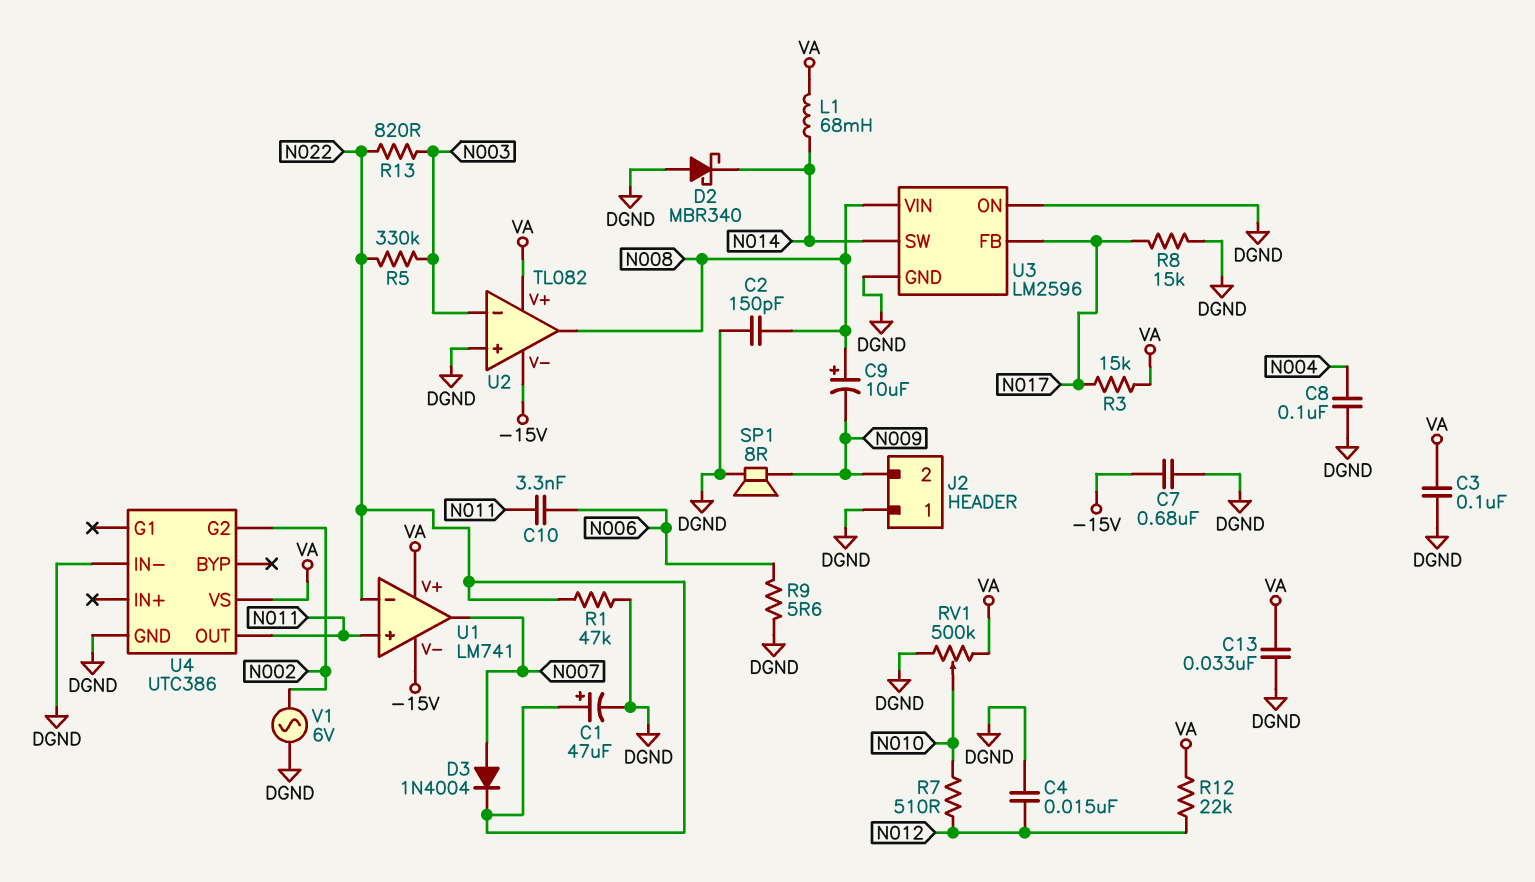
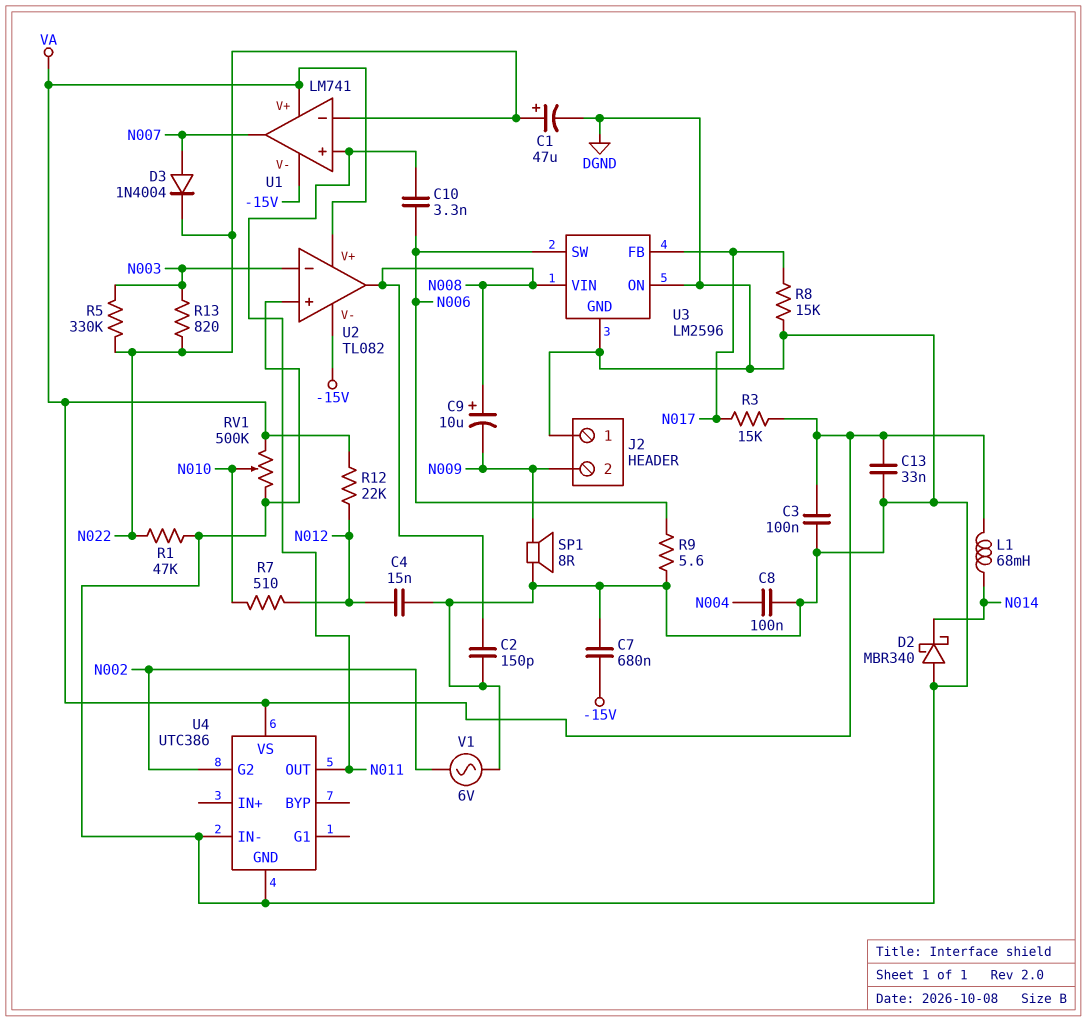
U3 pin SW: N014 -> N006

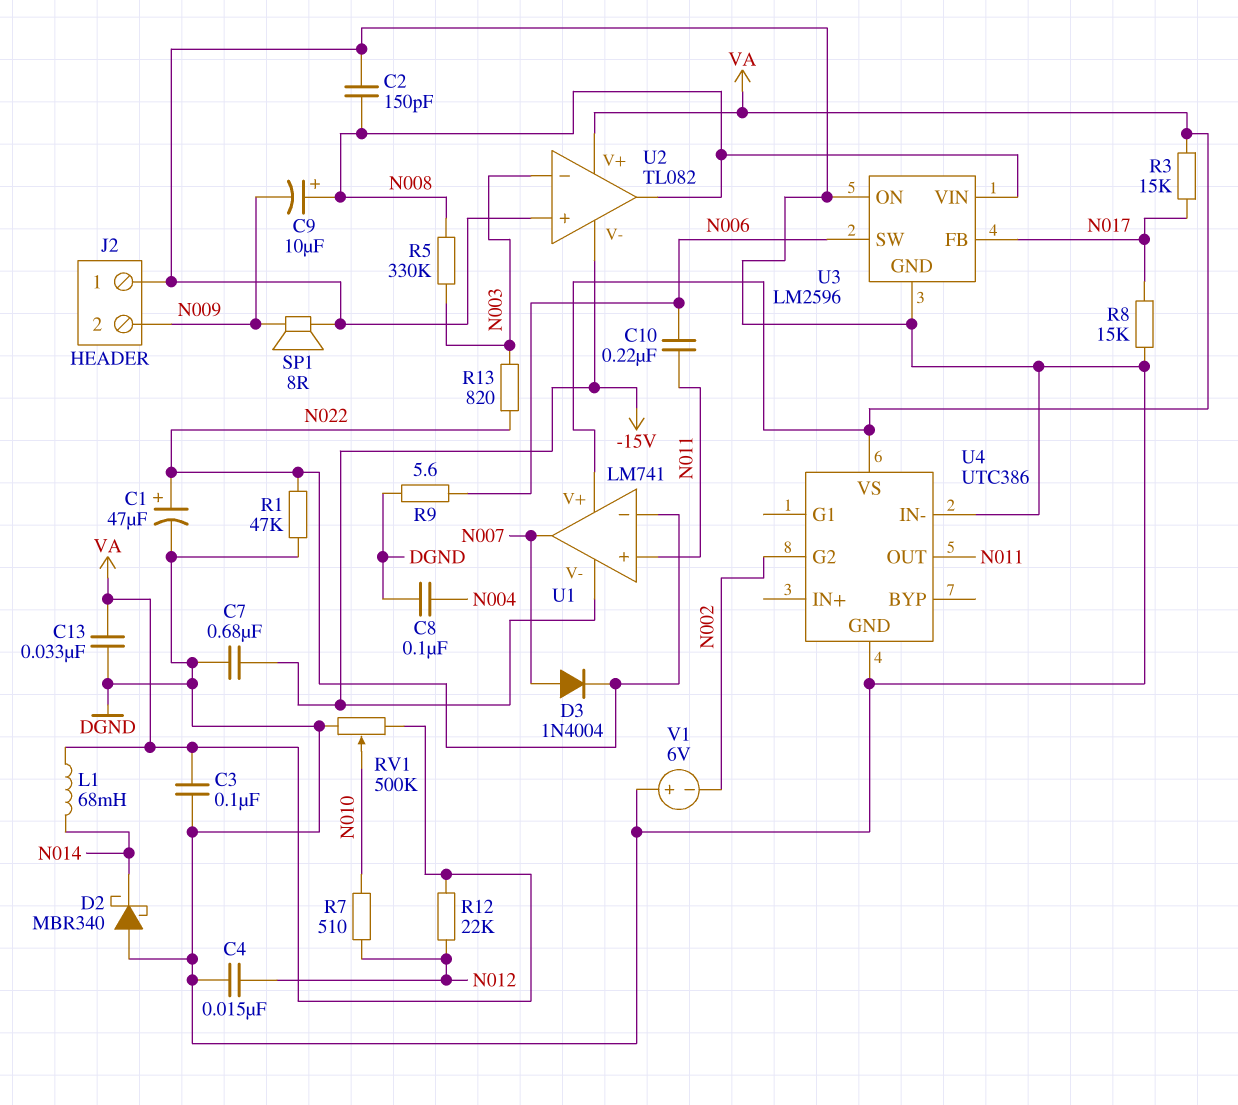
C10: 3.3nF (N006, N011) -> 220nF (N006, N011)
R5: 330k (N003, N022) -> 330k (N003, N008)
V1: AC 6V (DGND, N002) -> 6V (plus DGND, minus N002)

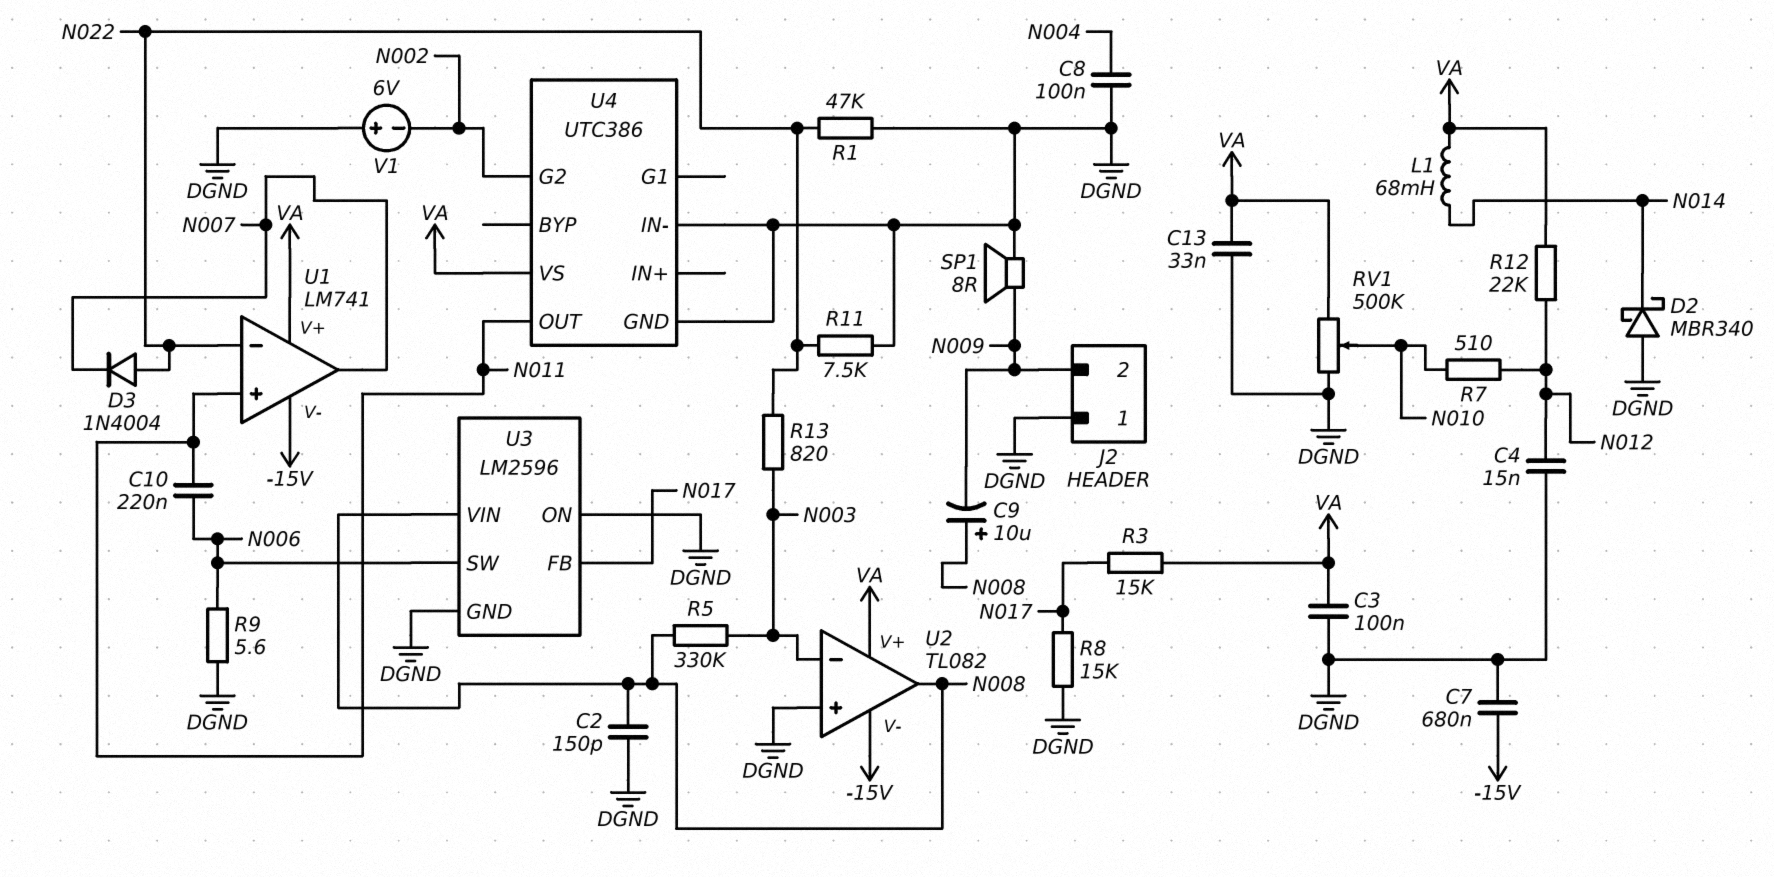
C1: 47uF (plus N022, minus DGND) -> none
D3: diode 1N4004 (A N007, K N022) -> diode 1N4004 (A N022, K N007)
R11: none -> 7.5k (DGND, N022)

